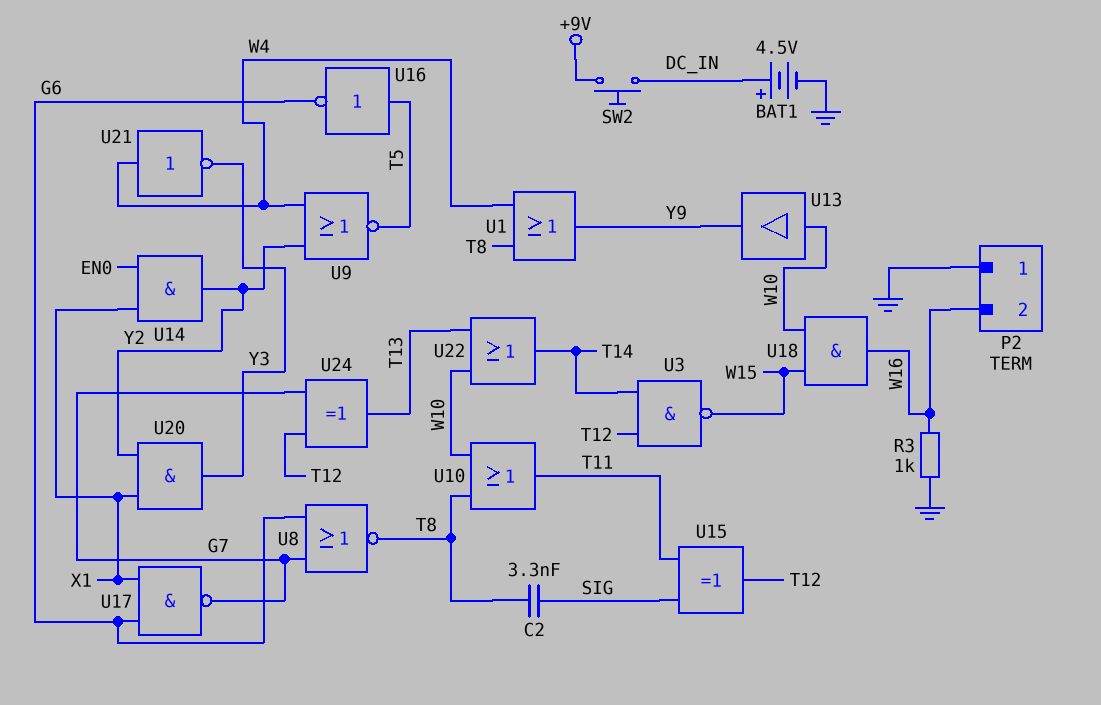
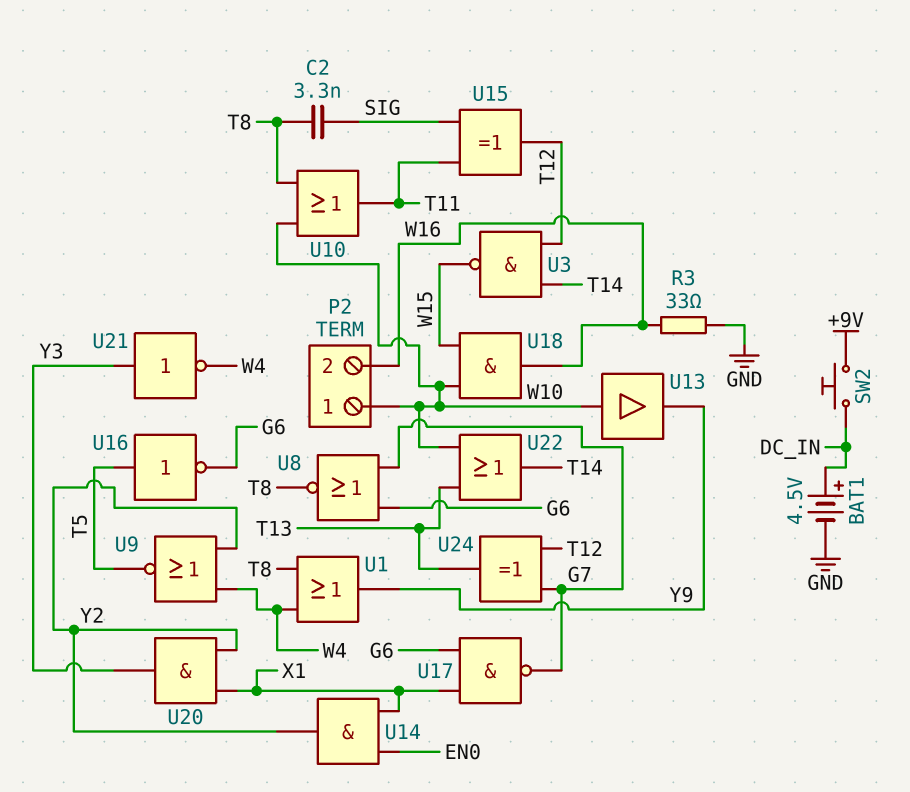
P2 pin 1: GND -> W10
R3: 1k (GND, W16) -> 33 (GND, W16)
U21: NOT (in W4, out Y3) -> NOT (in Y3, out W4)

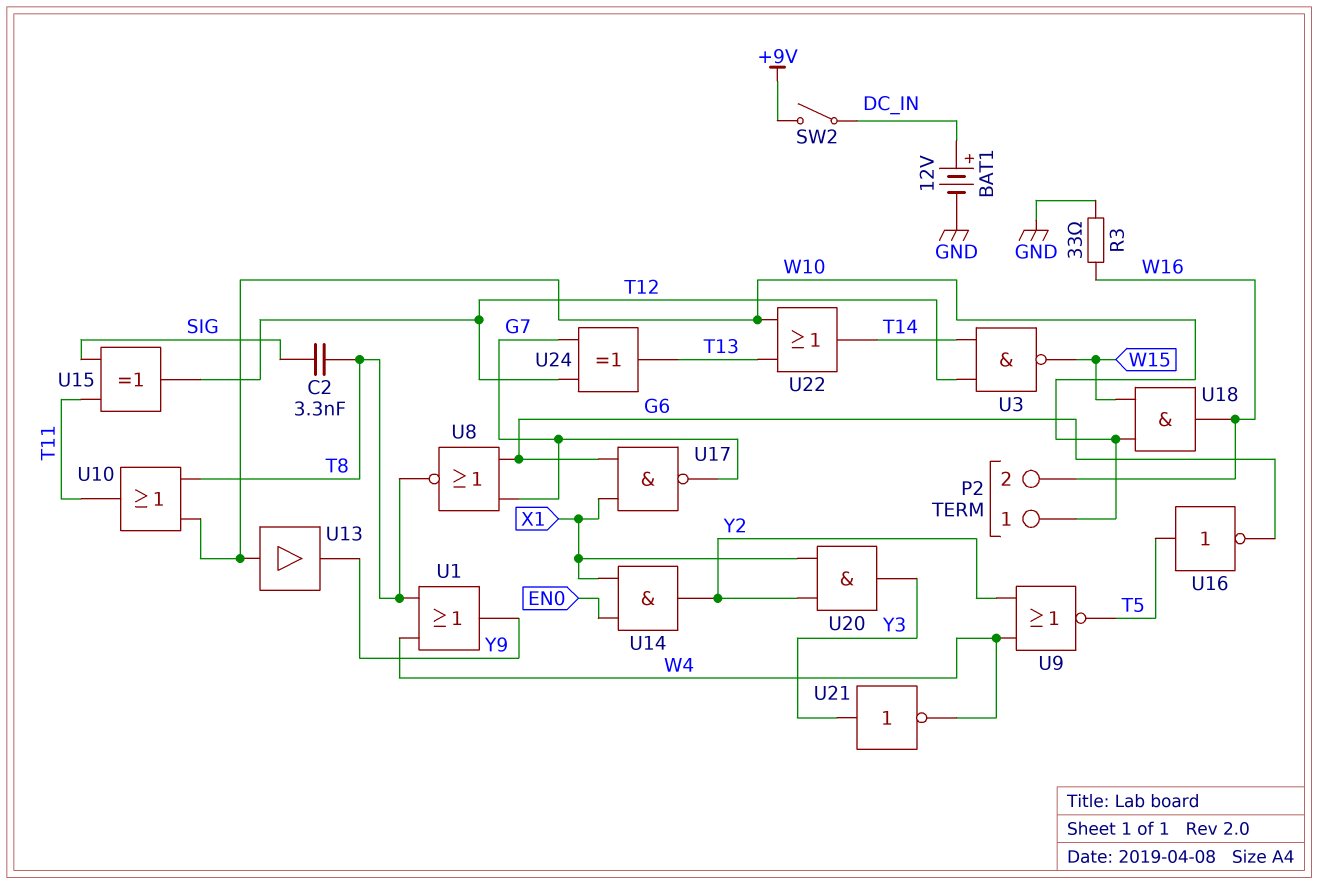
BAT1: 4.5V (plus DC_IN, minus GND) -> 12V (plus DC_IN, minus GND)
SW2: button (+9V, DC_IN) -> switch (+9V, DC_IN)

